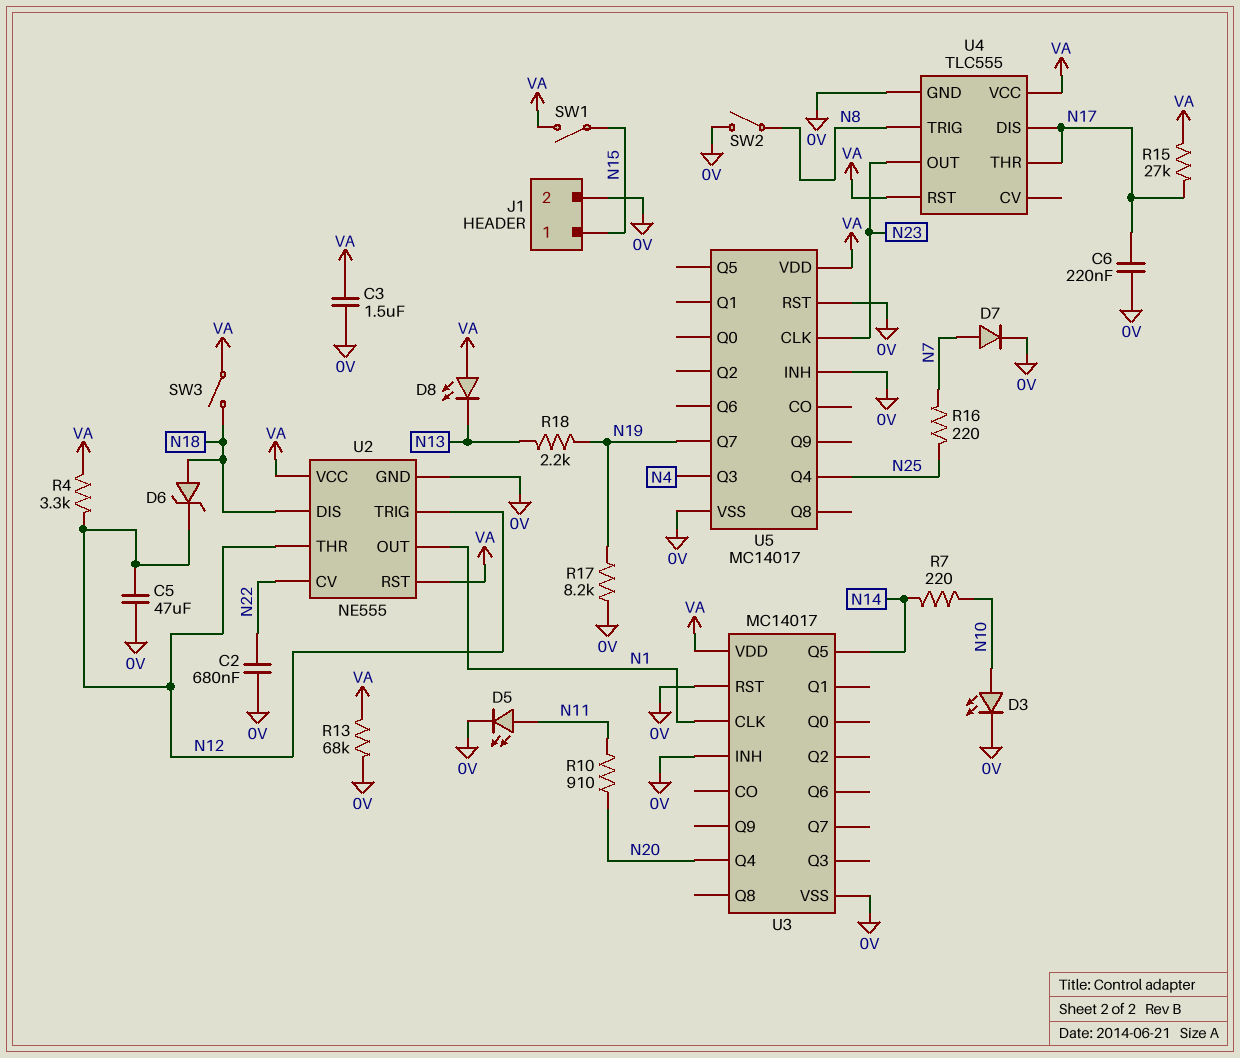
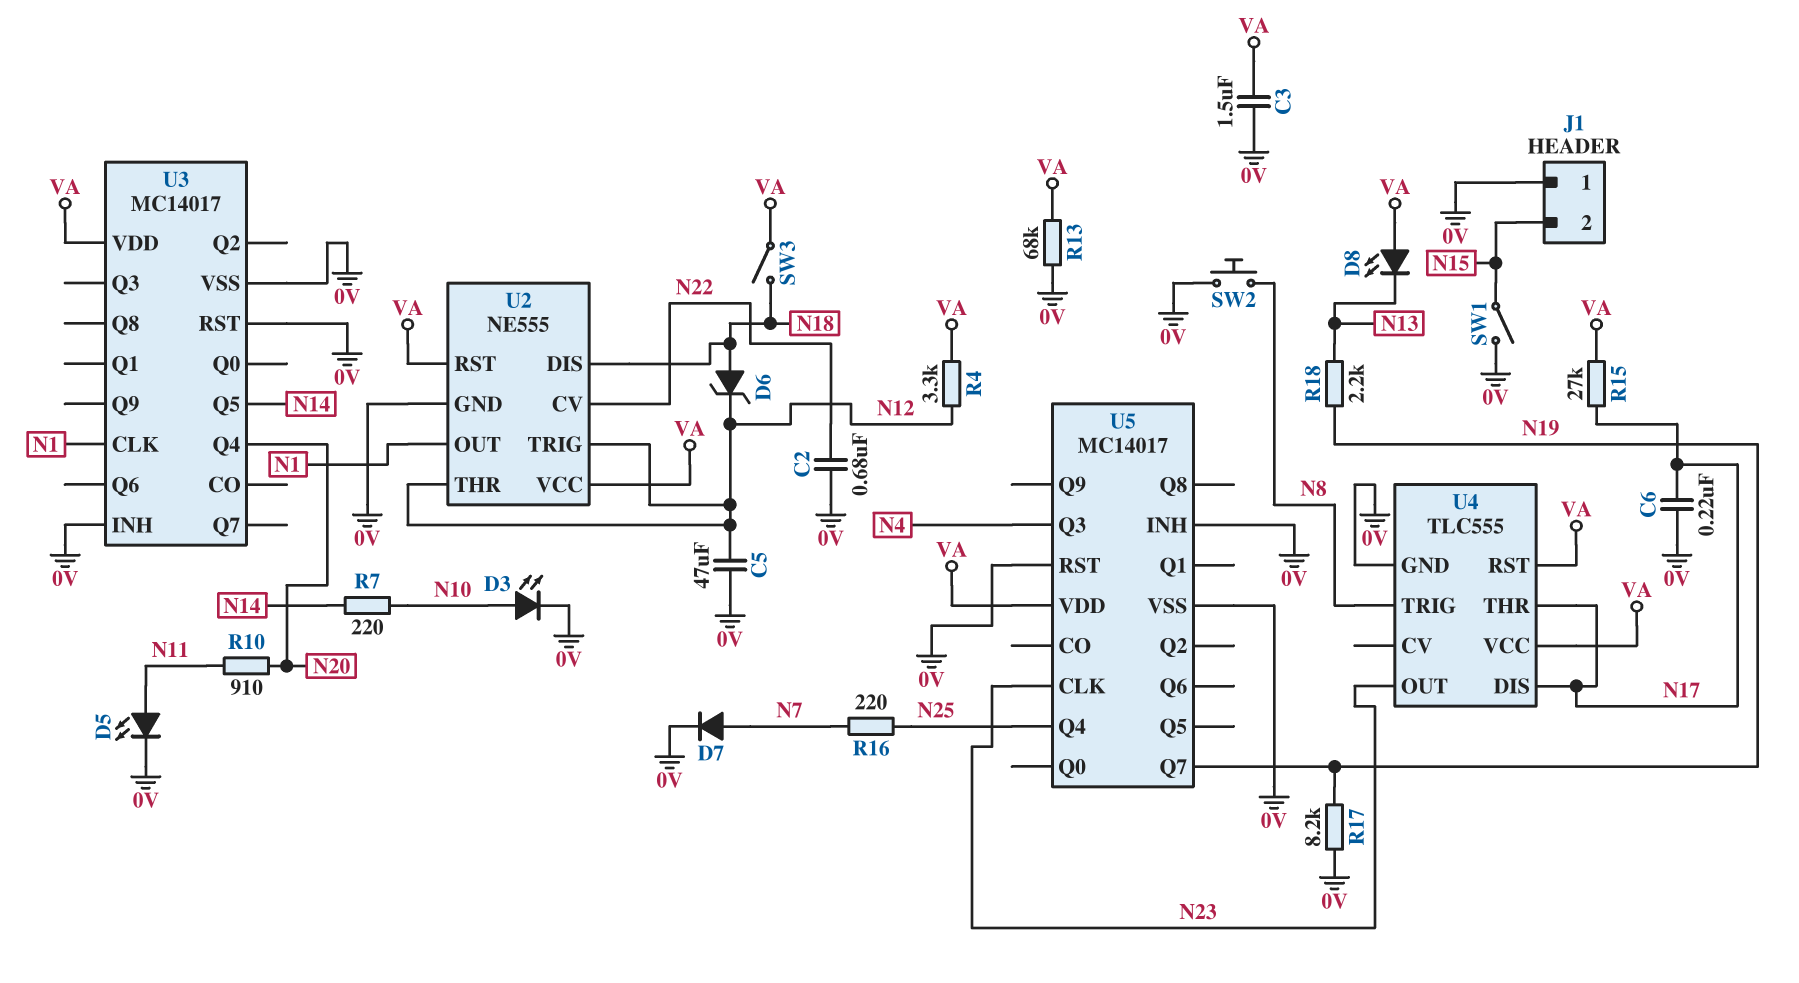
J1 pin 1: N15 -> 0V
J1 pin 2: 0V -> N15
SW1: switch (N15, VA) -> switch (0V, N15)
SW2: switch (0V, N8) -> button (0V, N8)

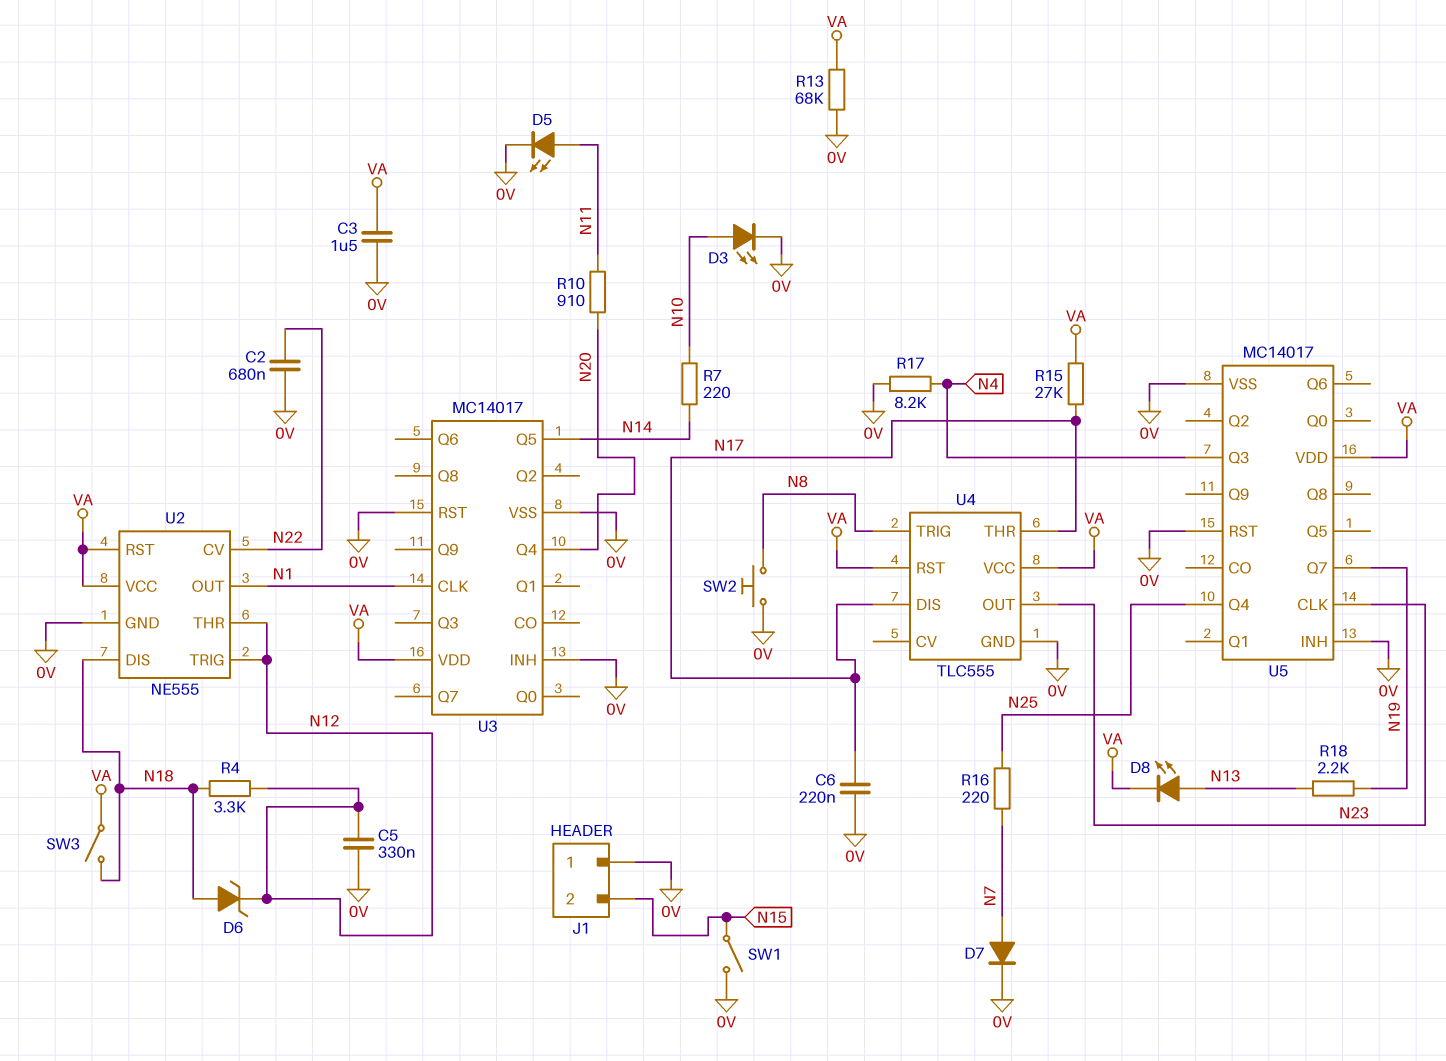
C5: 47uF (0V, N12) -> 330nF (0V, N12)
D8: LED (A VA, K N13) -> LED (A N13, K VA)
R4: 3.3k (N12, VA) -> 3.3k (N12, N18)
R17: 8.2k (0V, N19) -> 8.2k (0V, N4)

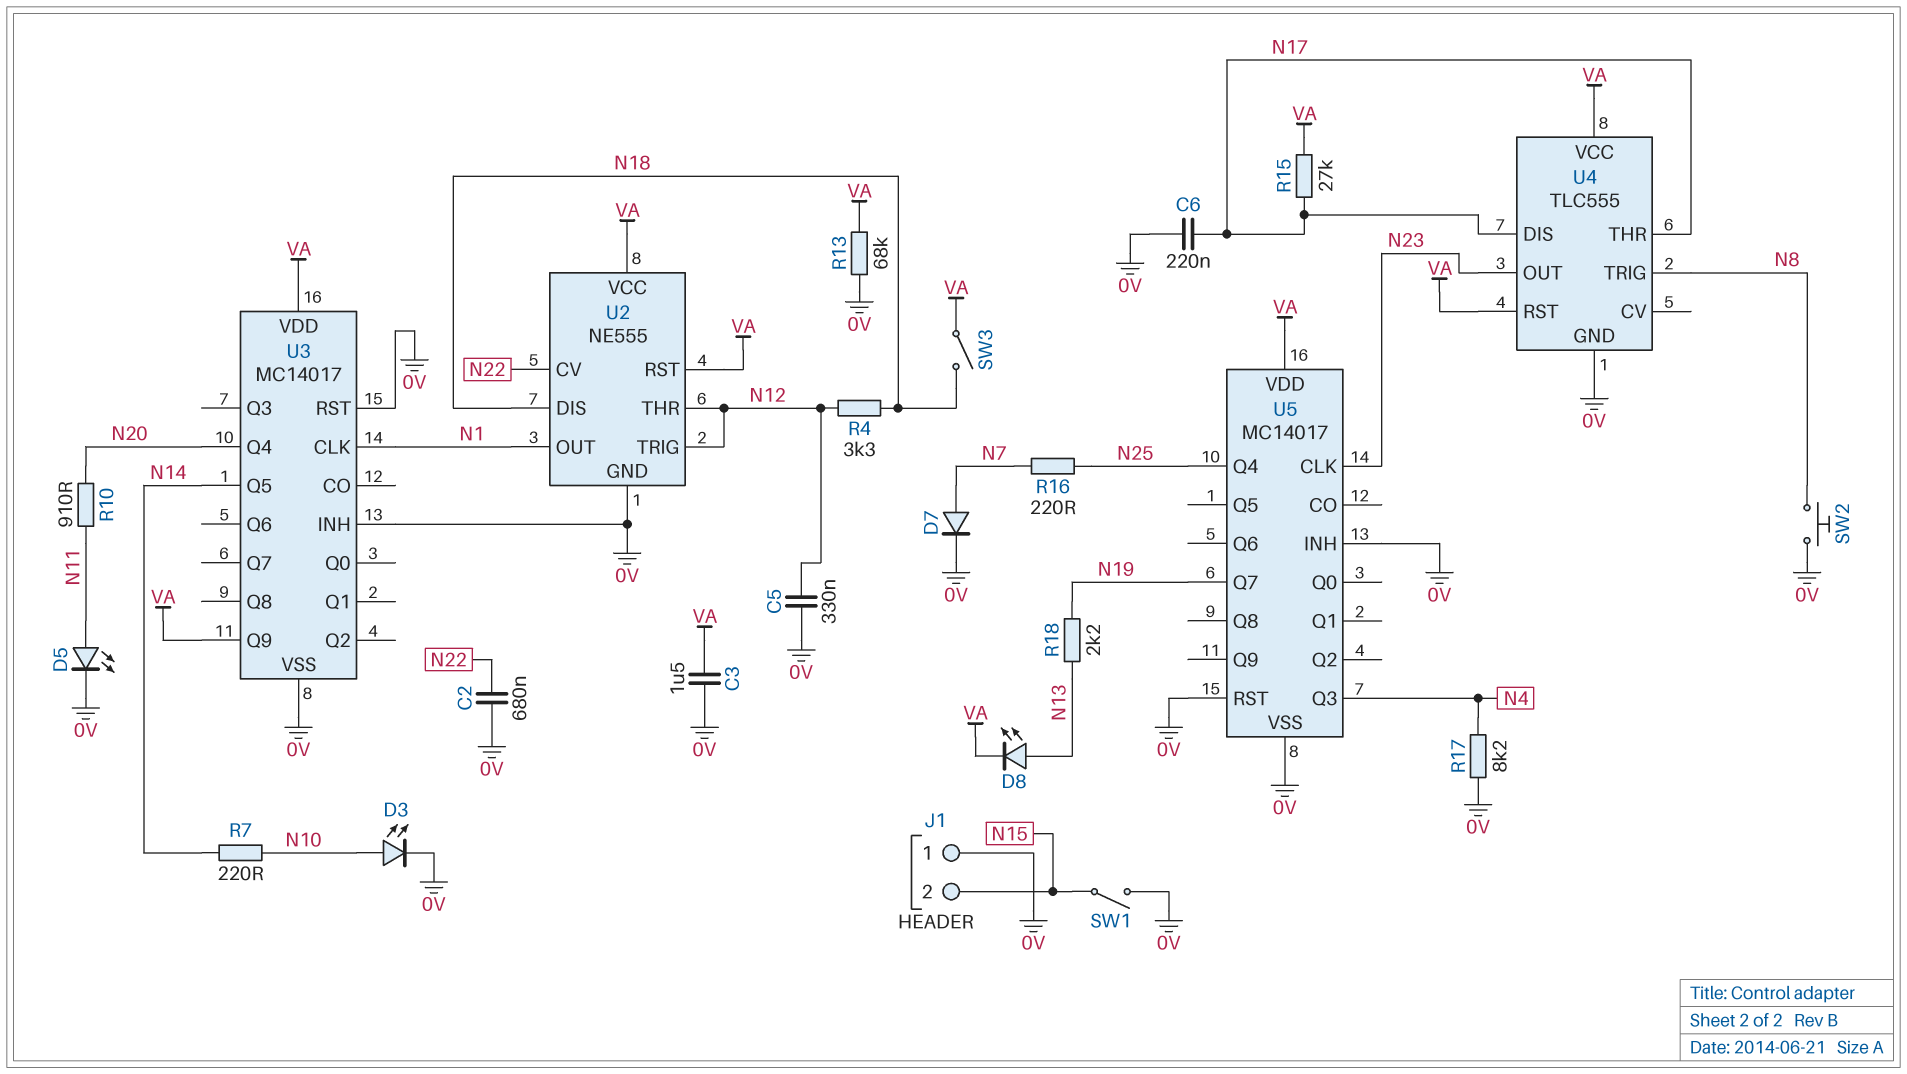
D6: zener (A N18, K N12) -> none
U3 pin Q9: none -> VA

